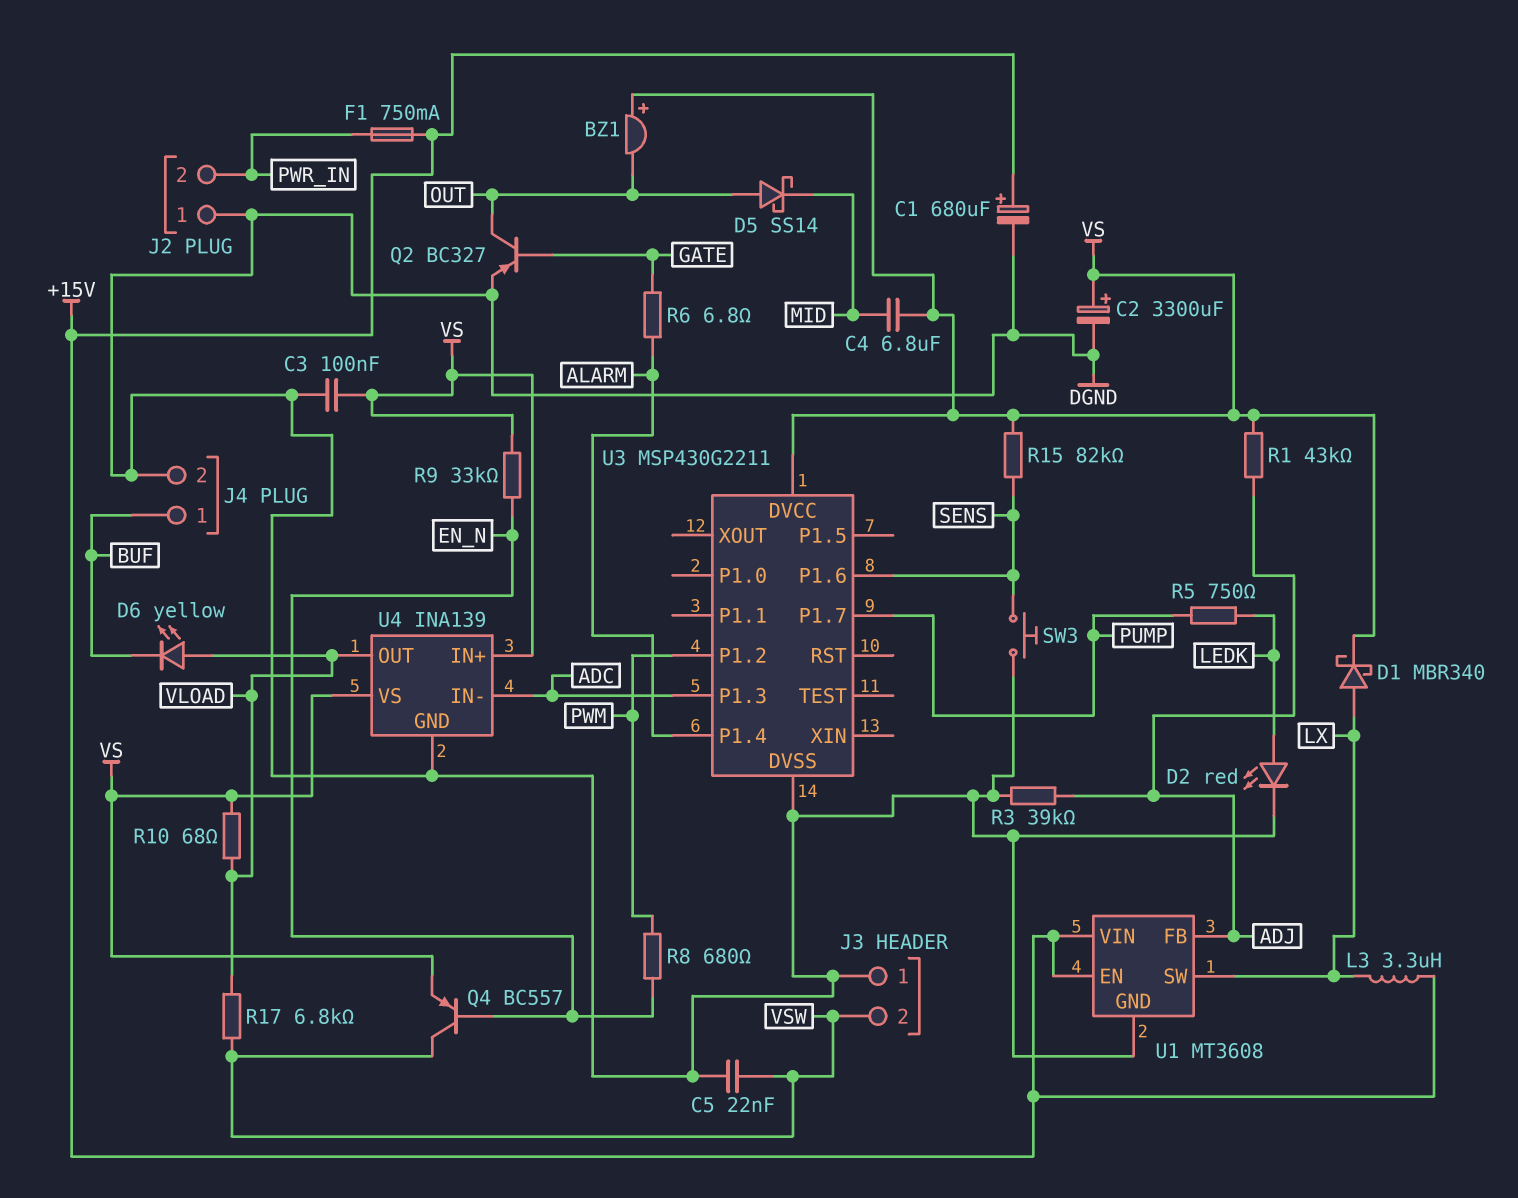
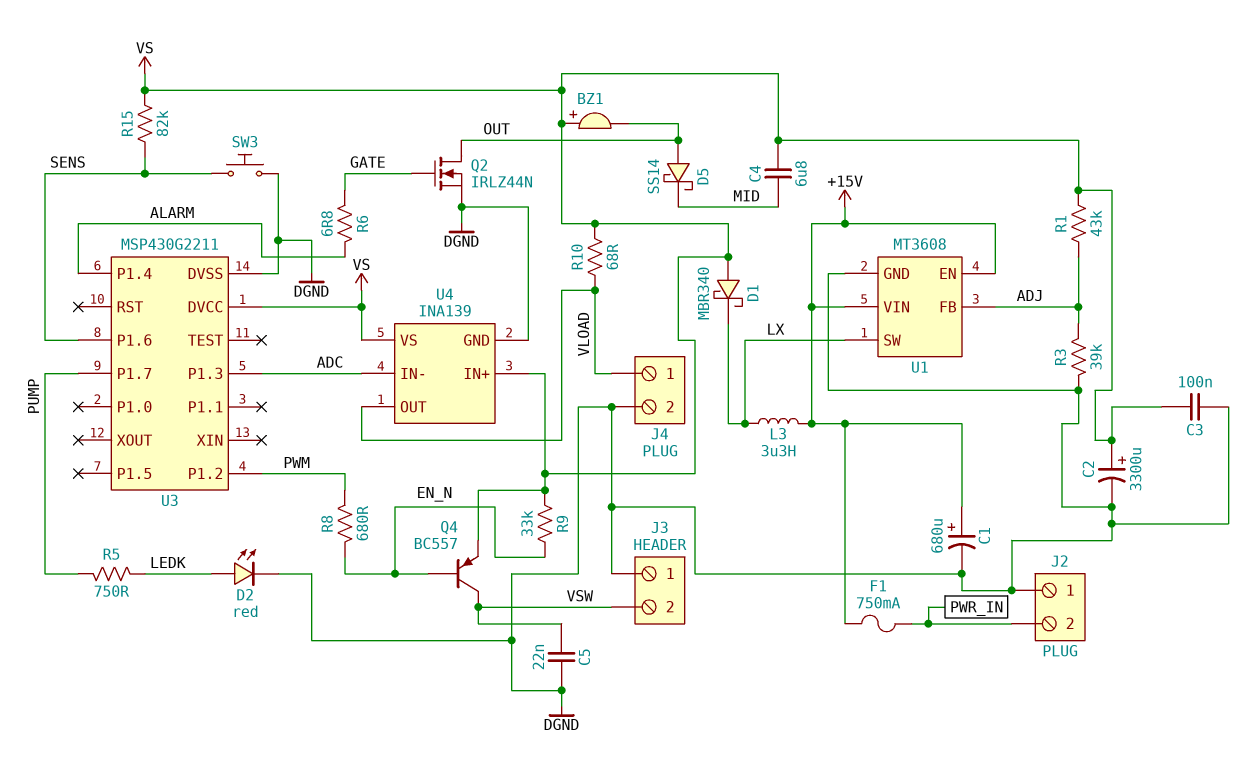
D1: schottky MBR340 (A LX, K VS) -> schottky MBR340 (A VS, K LX)
D6: LED yellow (A VLOAD, K BUF) -> none
J4 pin 1: BUF -> VLOAD
Q2: PNP BC327 (B GATE, C OUT, E DGND) -> NMOS IRLZ44N (G GATE, D OUT, S DGND)
R17: 6.8k (VLOAD, VSW) -> none

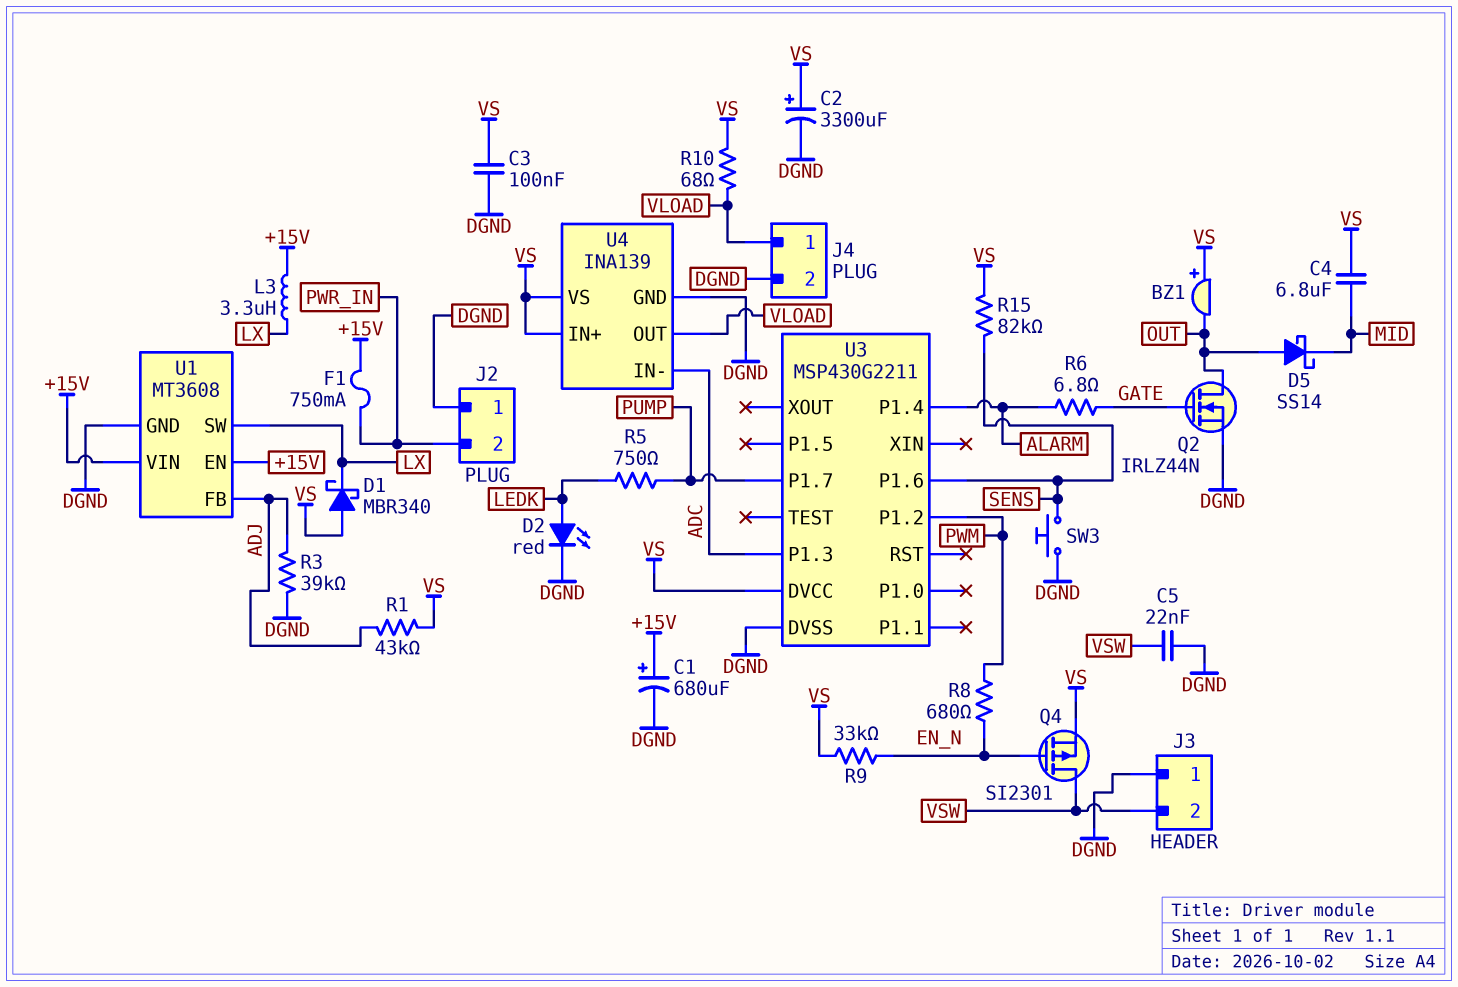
Q4: PNP BC557 (B EN_N, C VSW, E VS) -> PMOS SI2301 (G EN_N, D VSW, S VS)

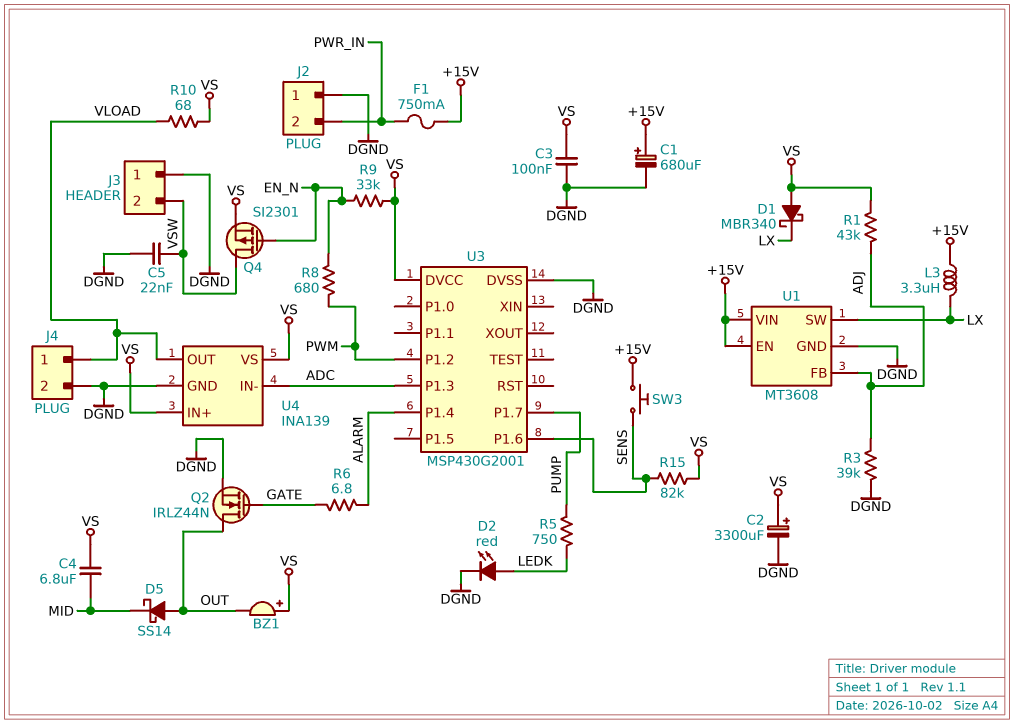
SW3: button (DGND, SENS) -> button (+15V, SENS)
U3: MSP430G2211 -> MSP430G2001

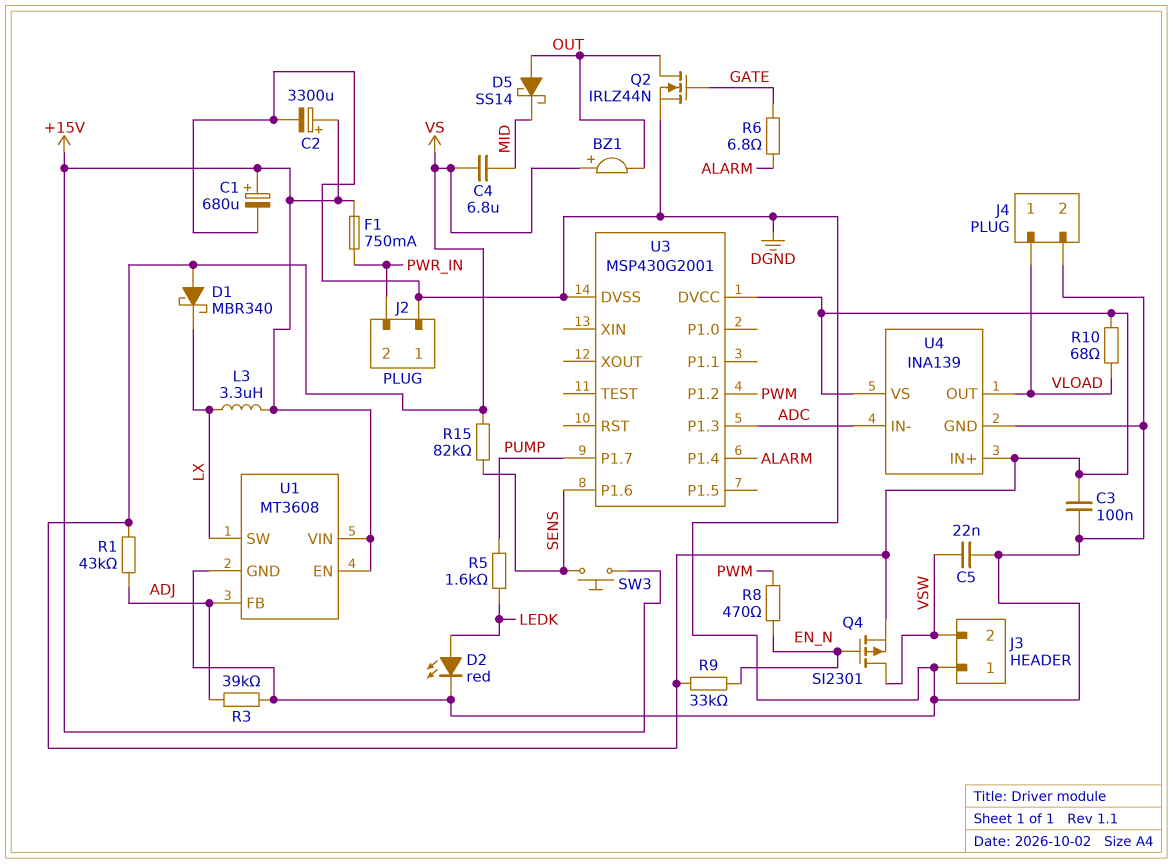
C2: 3300uF (plus VS, minus DGND) -> 3300uF (plus +15V, minus DGND)
R5: 750 (LEDK, PUMP) -> 1.6k (LEDK, PUMP)
R8: 680 (EN_N, PWM) -> 470 (EN_N, PWM)

